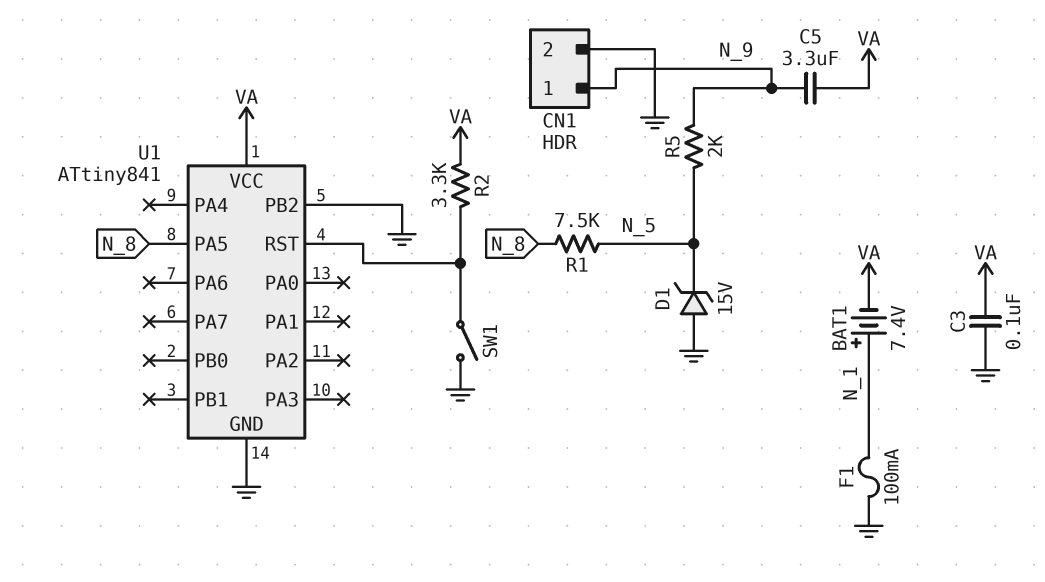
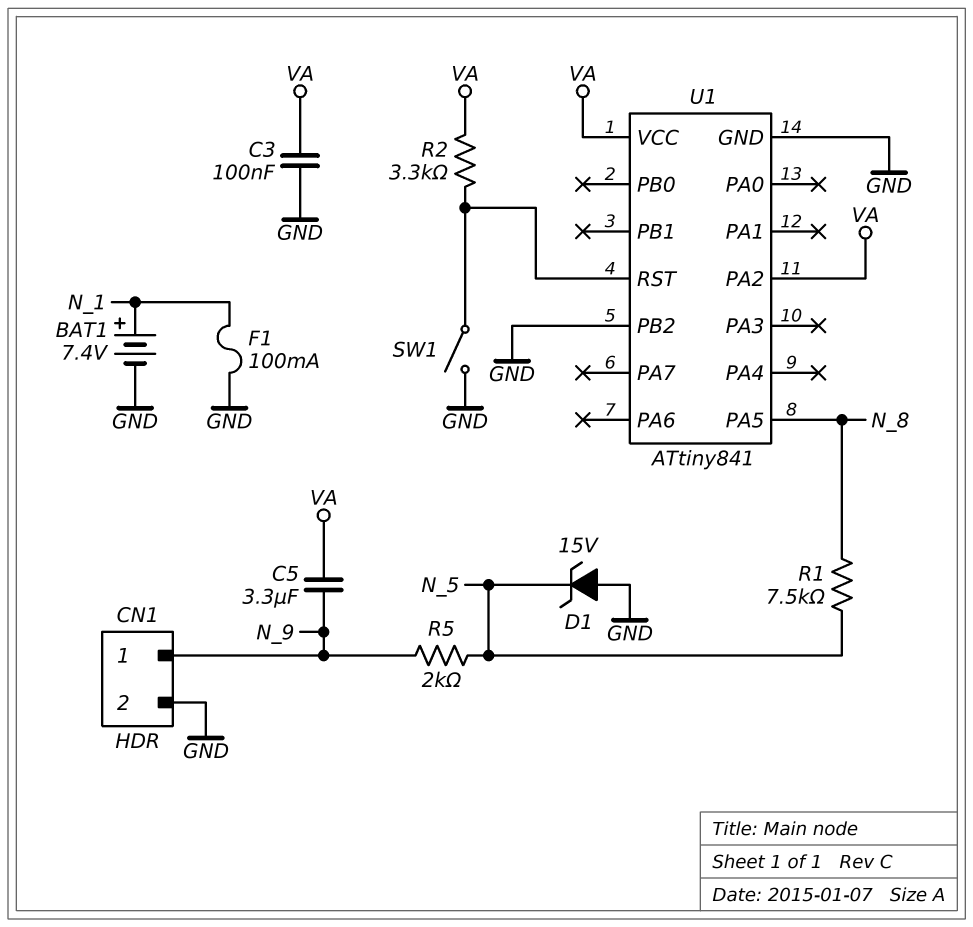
BAT1: 7.4V (plus N_1, minus VA) -> 7.4V (plus N_1, minus GND)
U1 pin PA2: none -> VA

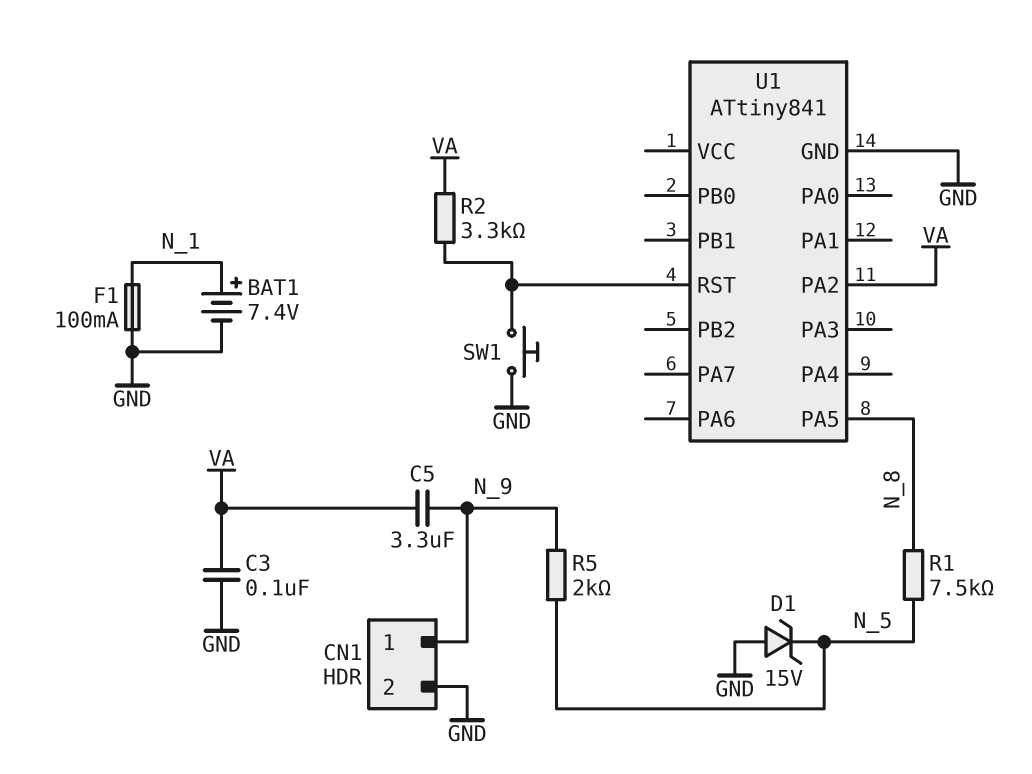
SW1: switch (GND, U1/RST) -> button (GND, U1/RST)
U1 pin PB2: GND -> none
U1 pin VCC: VA -> none

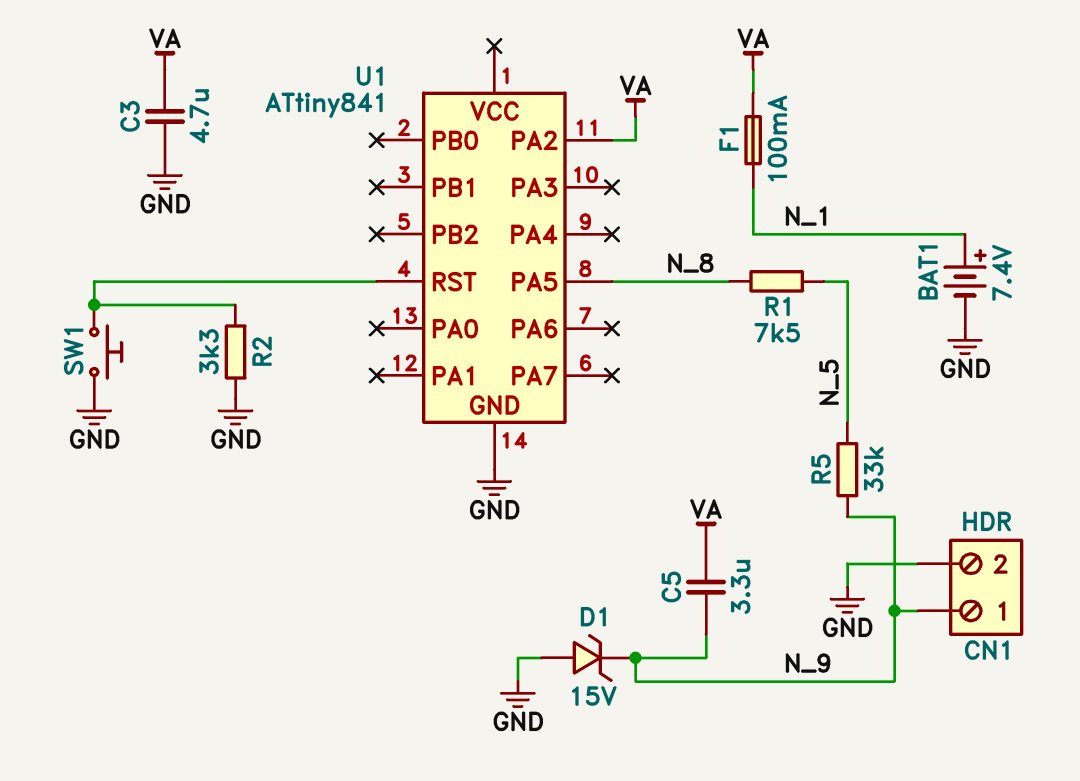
C3: 100nF (GND, VA) -> 4.7uF (GND, VA)
D1: zener 15V (A GND, K N_5) -> zener 15V (A GND, K N_9)
F1: 100mA (GND, N_1) -> 100mA (N_1, VA)
R2: 3.3k (U1/RST, VA) -> 3.3k (GND, U1/RST)
R5: 2k (N_5, N_9) -> 33k (N_5, N_9)

